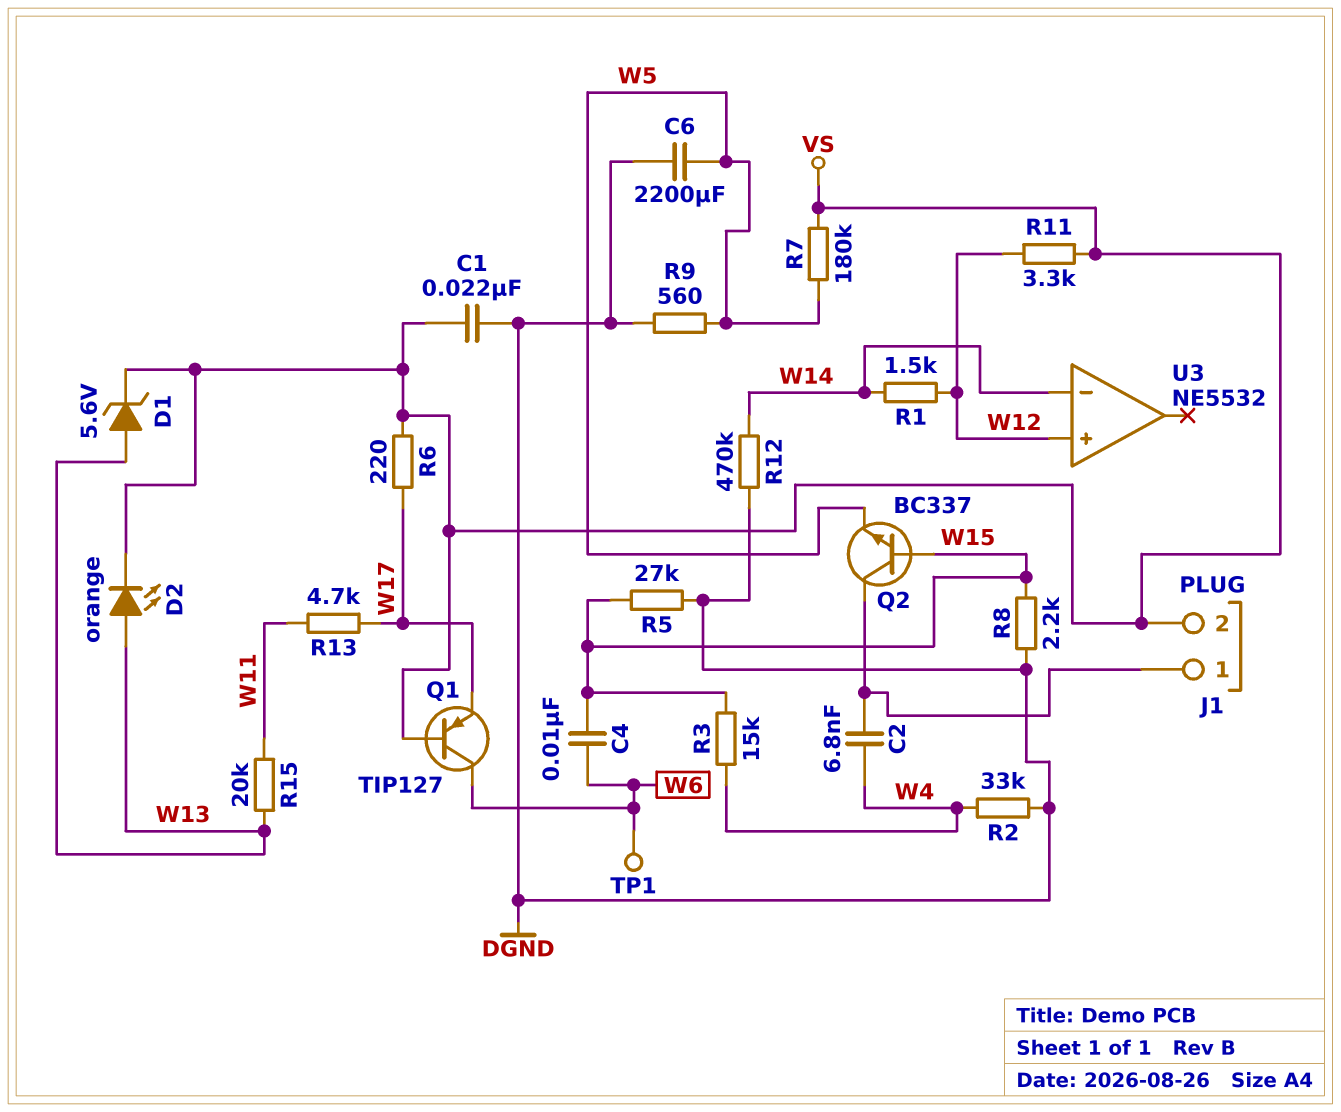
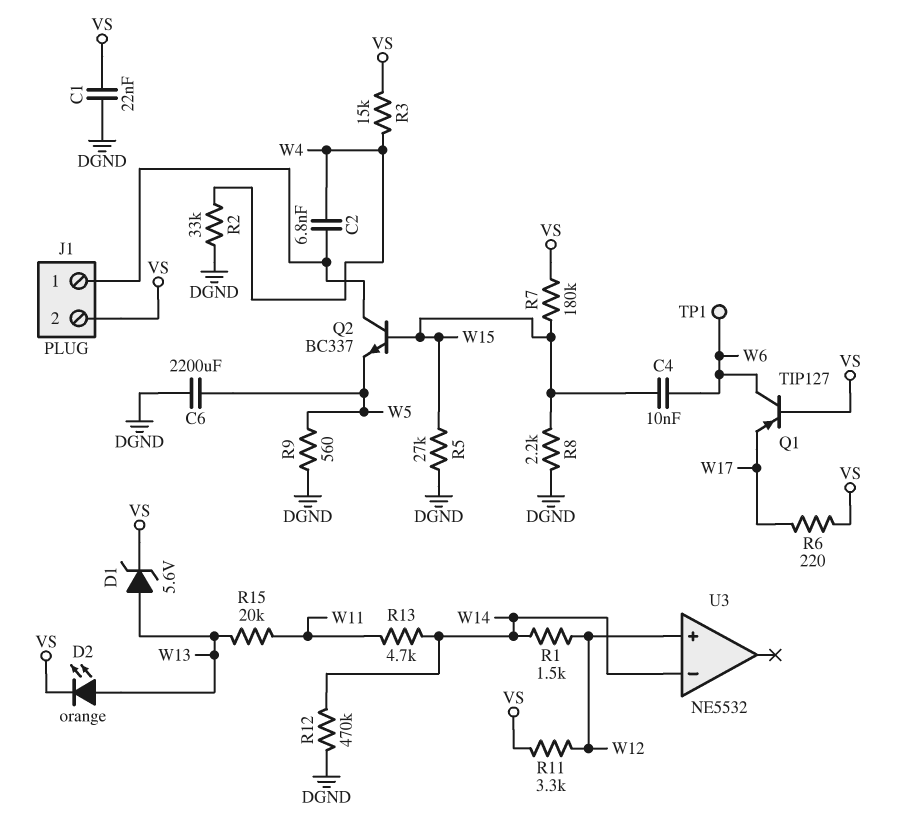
R3: 15k (W4, W15) -> 15k (VS, W4)
R7: 180k (VS, W5) -> 180k (VS, W15)
R13: 4.7k (W11, W17) -> 4.7k (W11, W14)

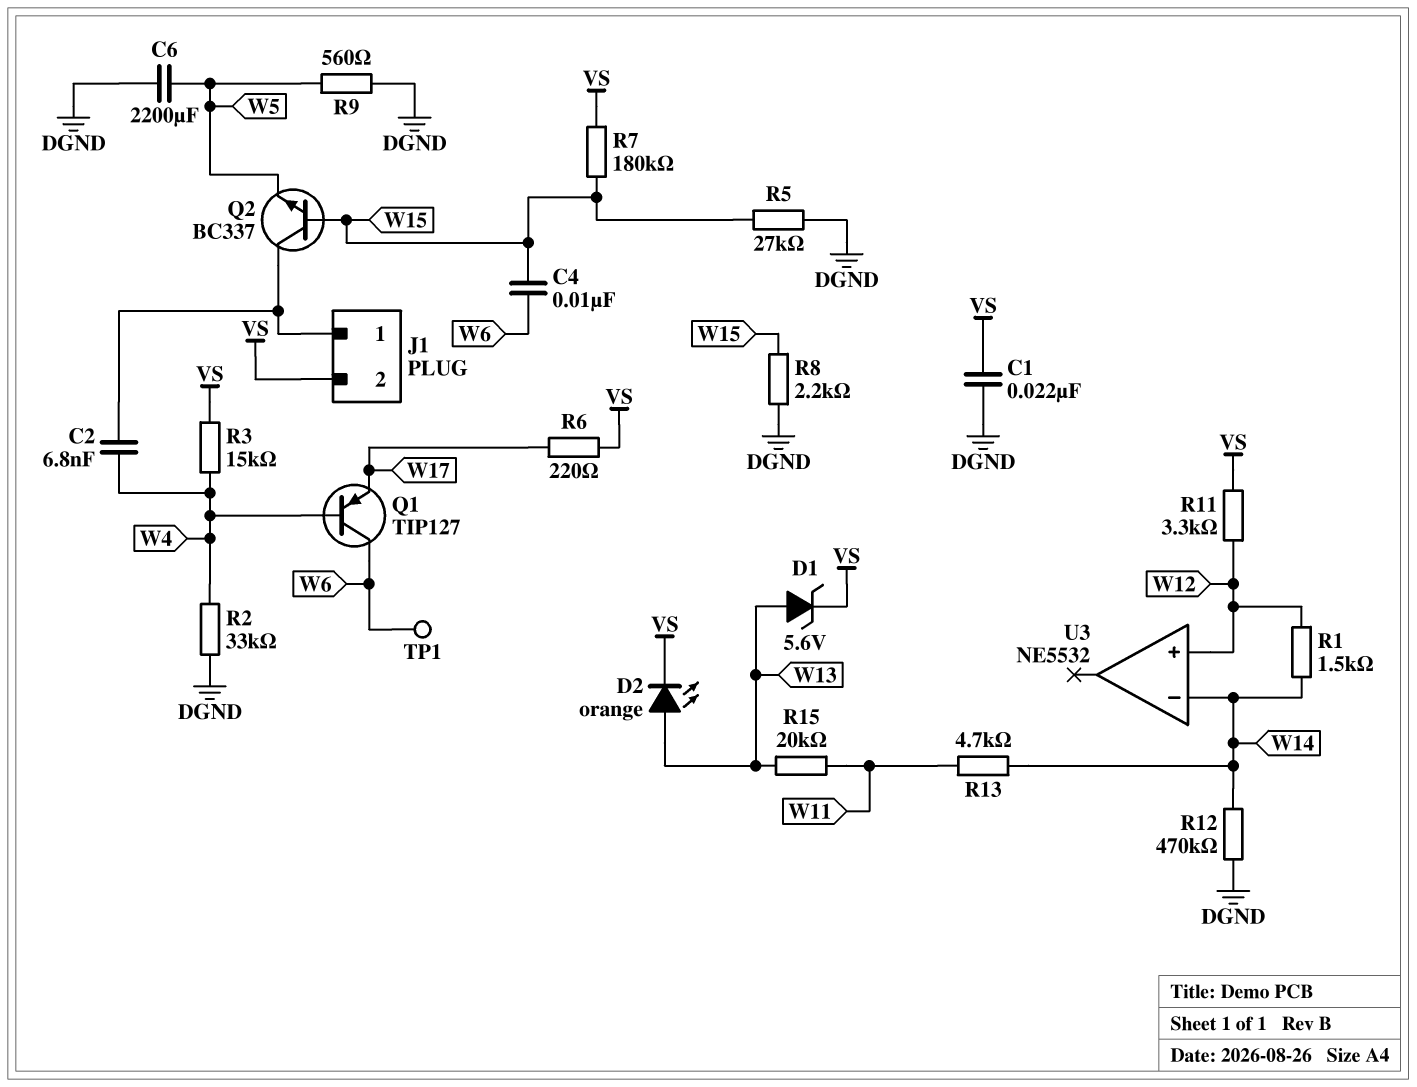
Q1: PNP TIP127 (B VS, C W6, E W17) -> PNP TIP127 (B W4, C W6, E W17)

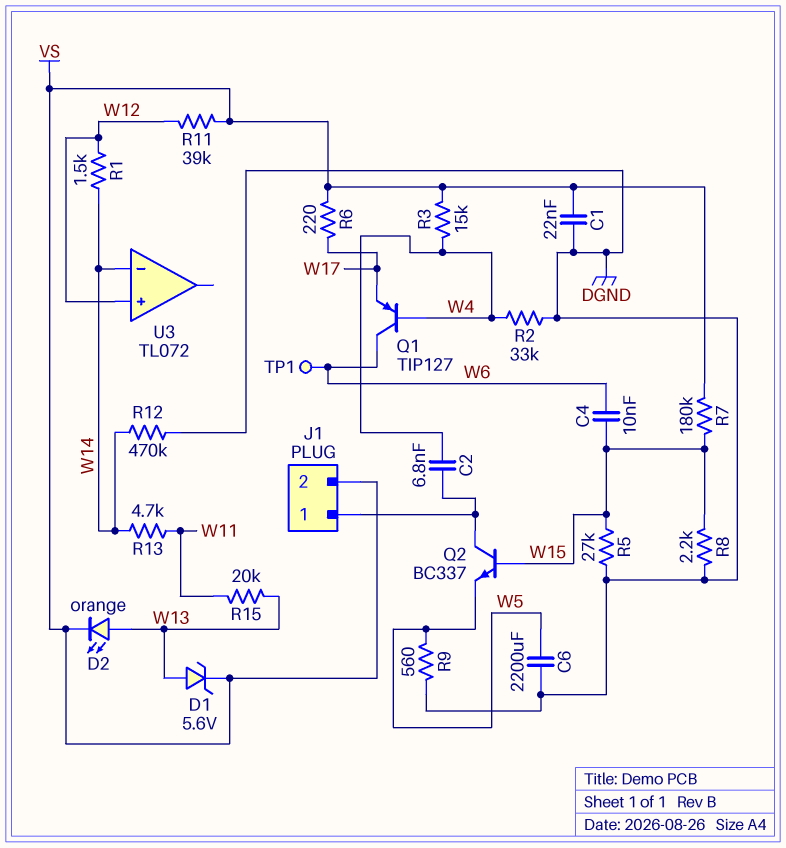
R11: 3.3k (VS, W12) -> 39k (VS, W12)
U3: NE5532 -> TL072

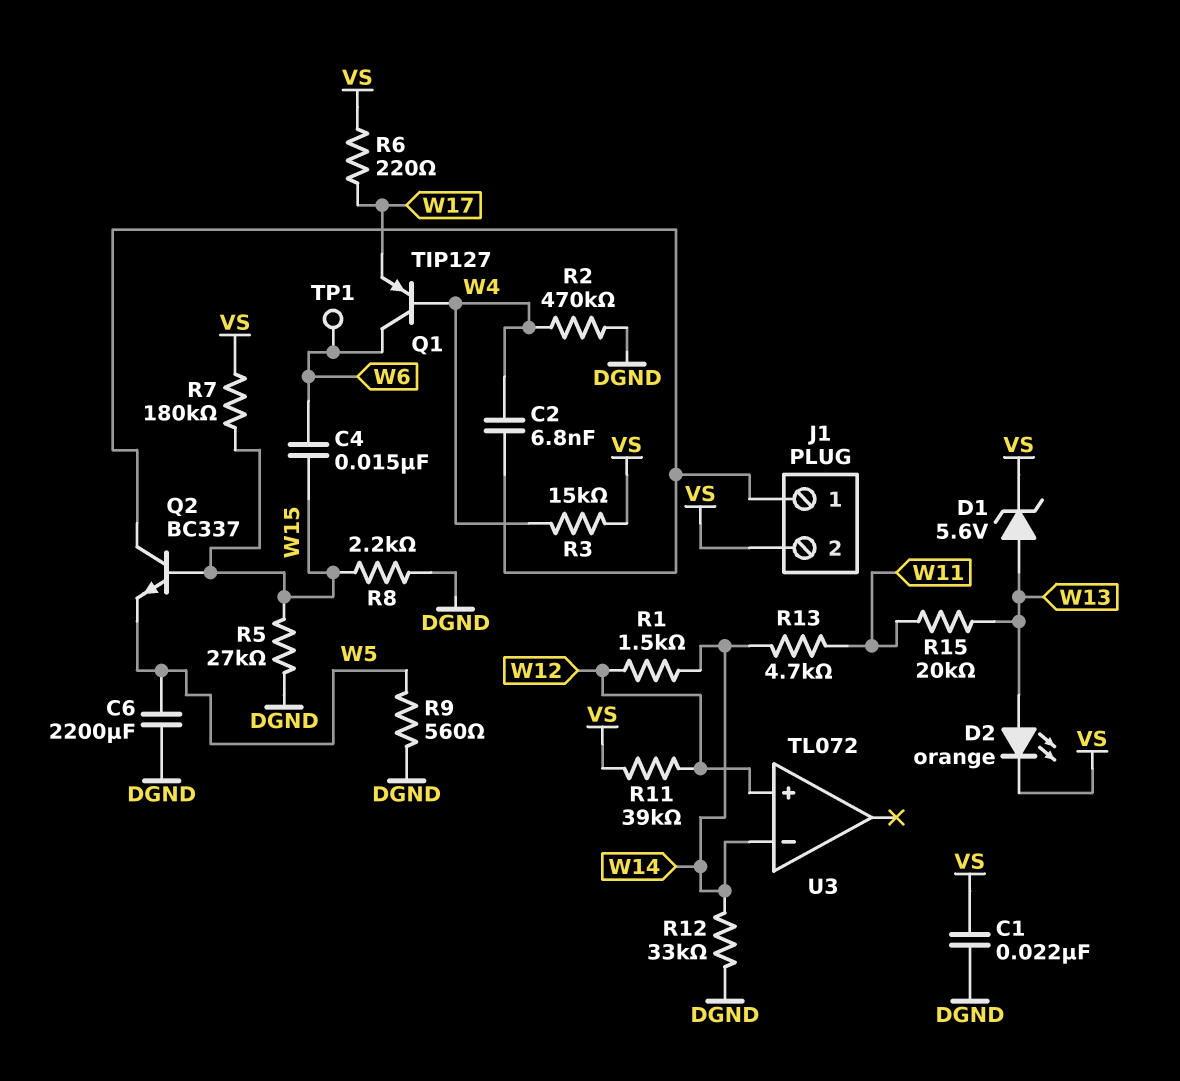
C4: 10nF (W6, W15) -> 15nF (W6, W15)
R2: 33k (DGND, W4) -> 470k (DGND, W4)
R12: 470k (DGND, W14) -> 33k (DGND, W14)

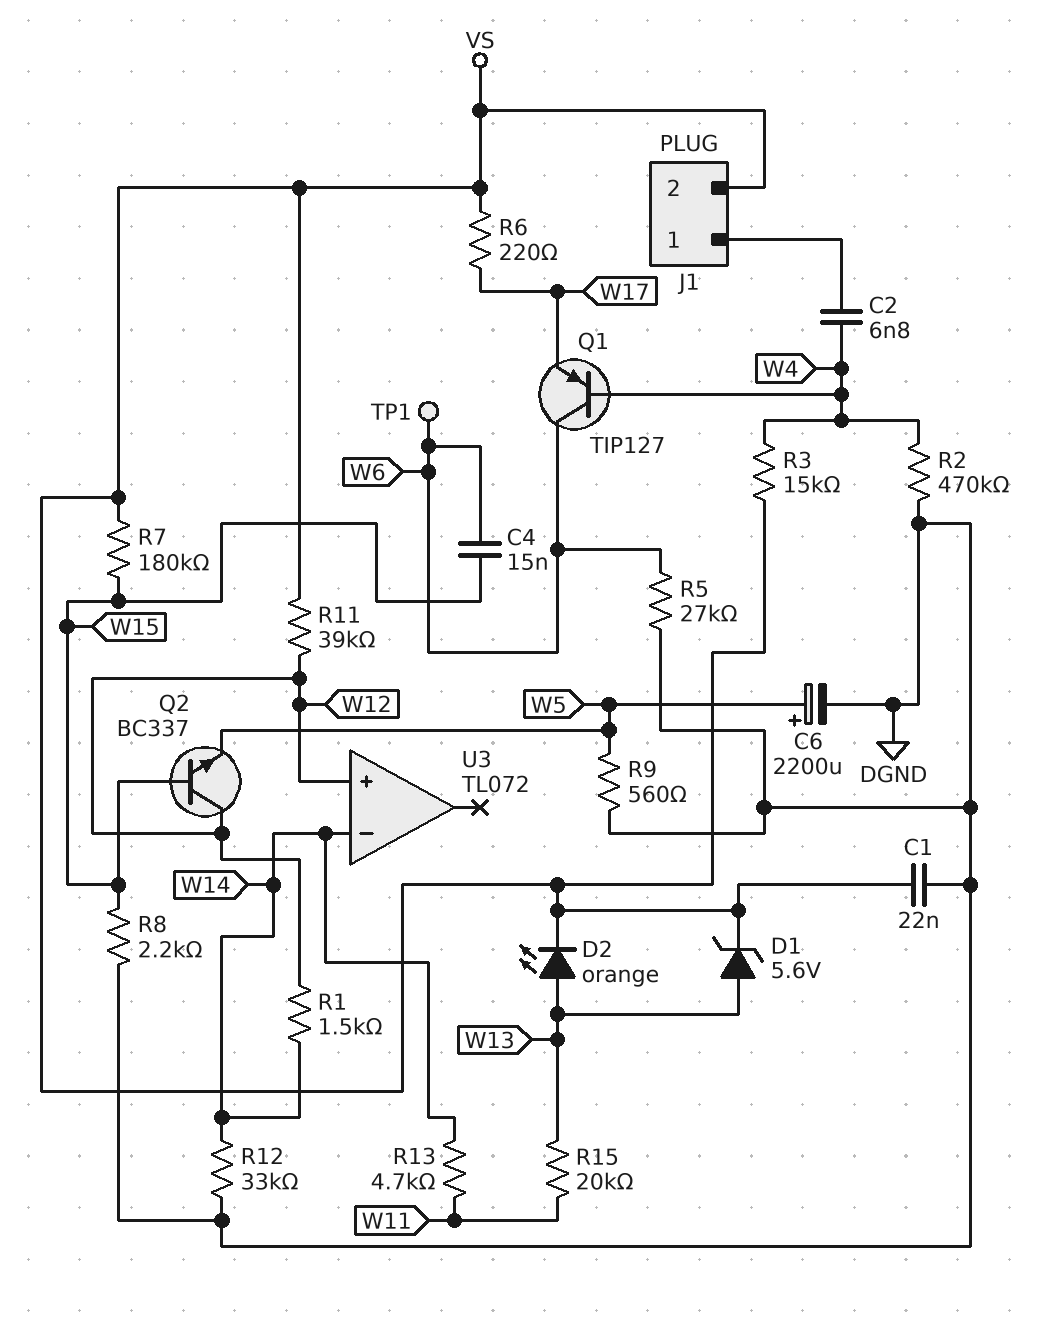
C6: 2200uF (DGND, W5) -> 2200uF (plus W5, minus DGND)
Q2: NPN BC337 (B W15, C J1/1, E W5) -> NPN BC337 (B W15, C W12, E W5)
R5: 27k (DGND, W15) -> 27k (DGND, W6)

